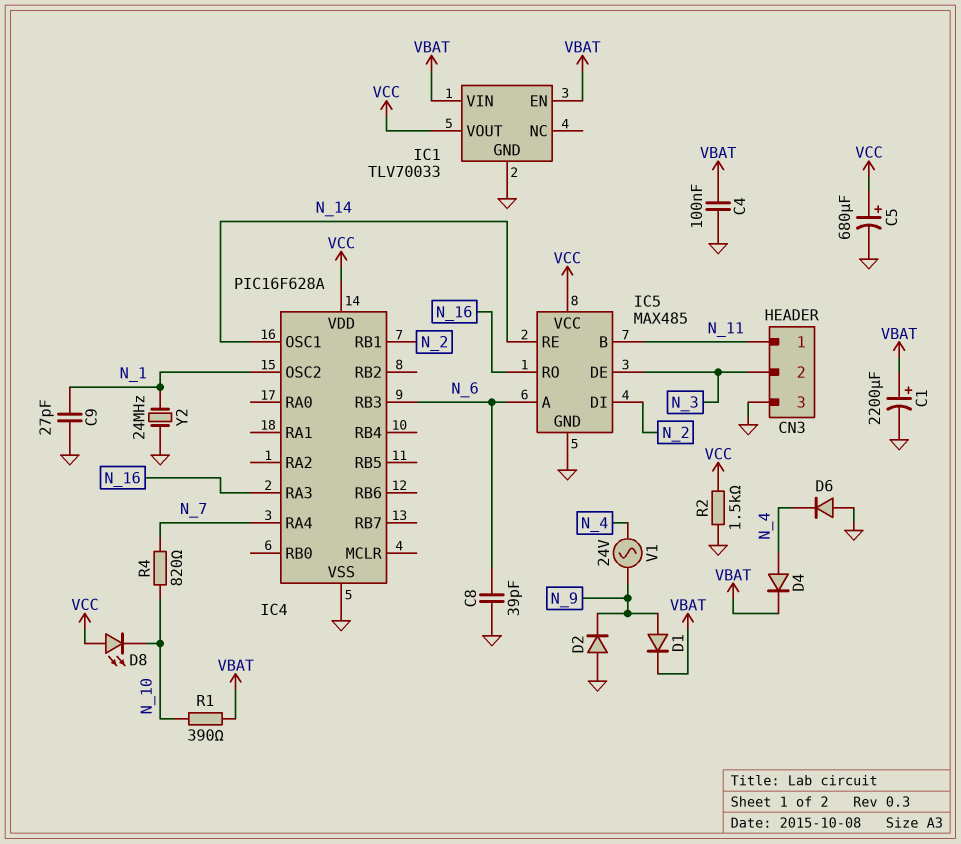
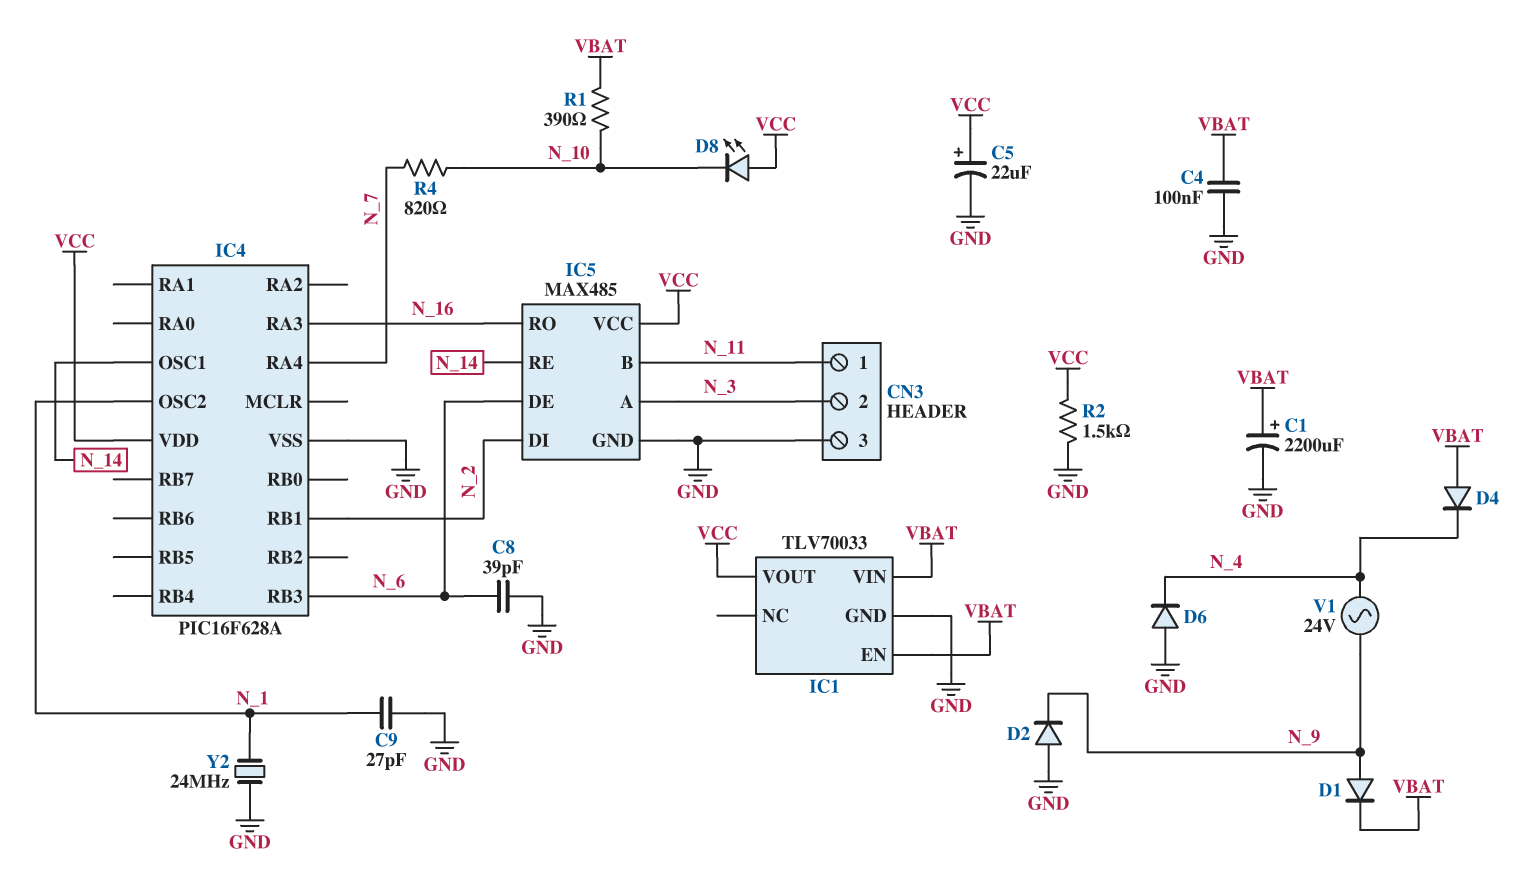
C5: 680uF (plus VCC, minus GND) -> 22uF (plus VCC, minus GND)
D4: diode (A N_4, K VBAT) -> diode (A VBAT, K N_4)
IC5 pin A: N_6 -> N_3
IC5 pin DE: N_3 -> N_6

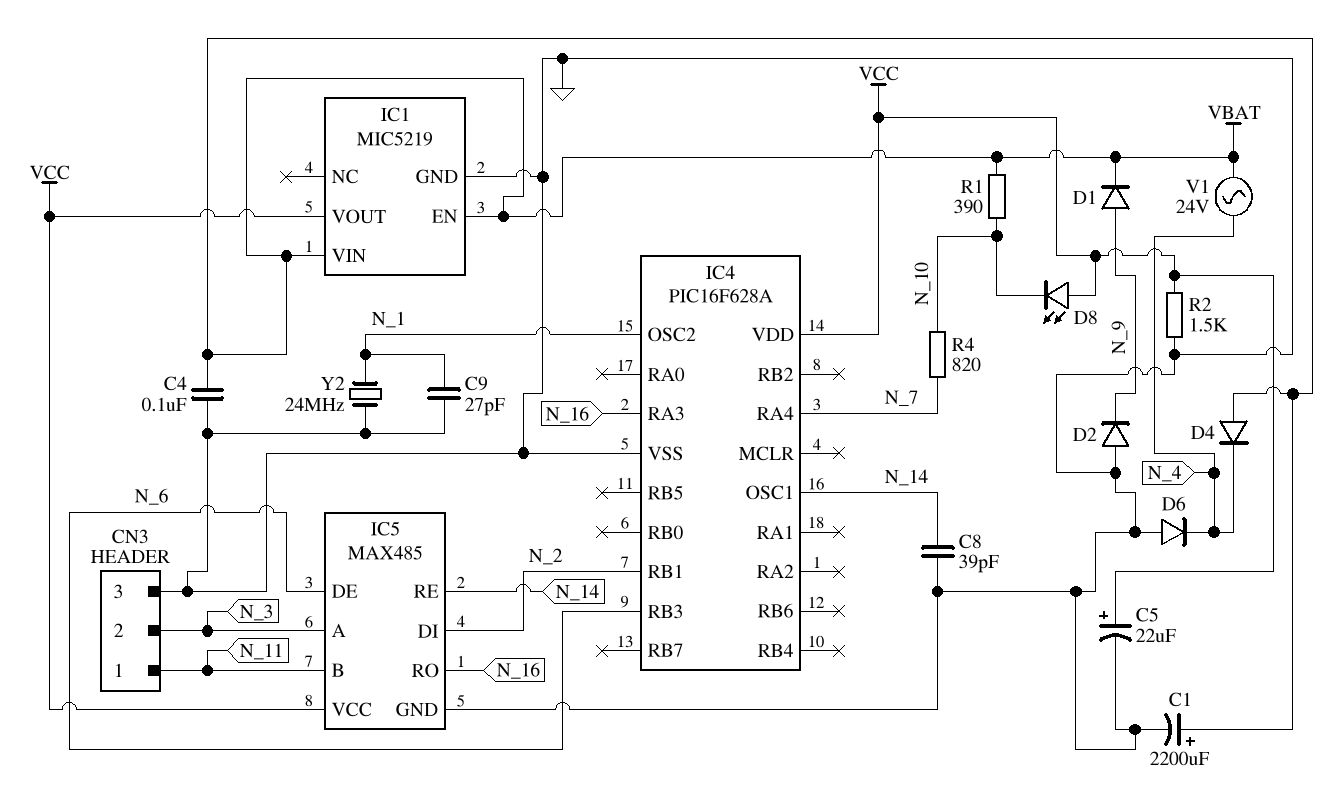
C8: 39pF (GND, N_6) -> 39pF (GND, N_14)
IC1: TLV70033 -> MIC5219
V1: AC 24V (N_4, N_9) -> AC 24V (N_4, VBAT)

